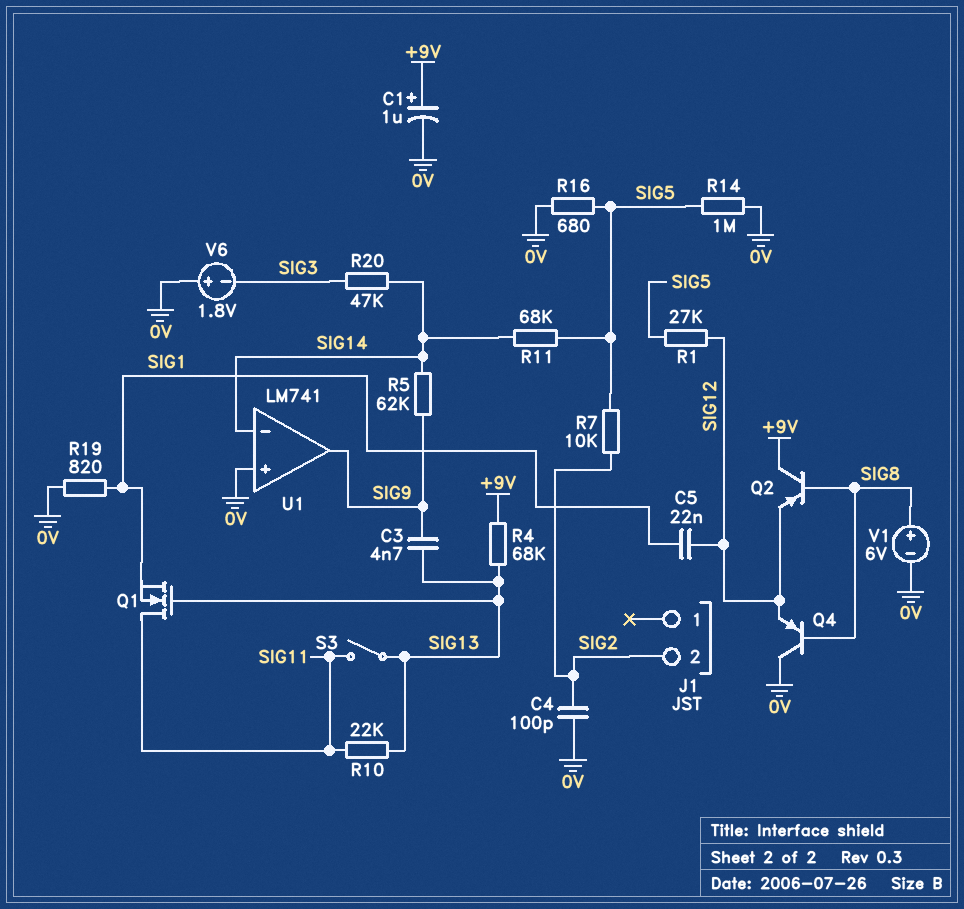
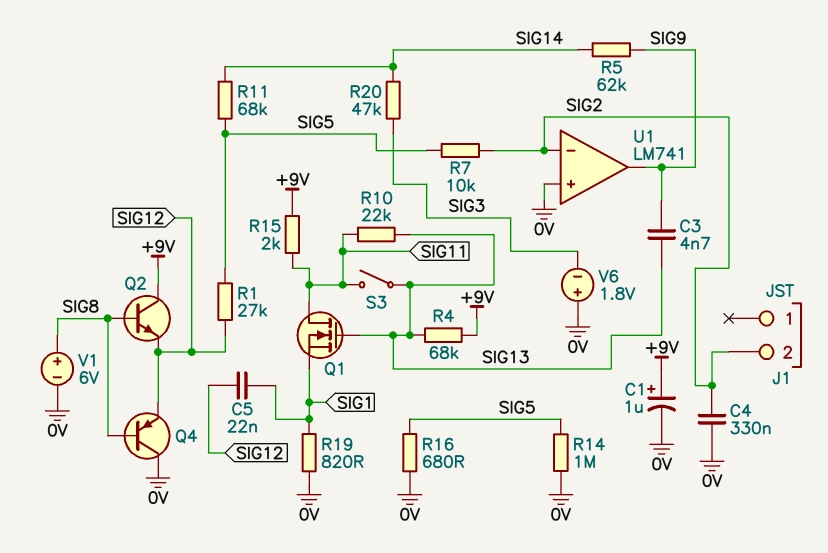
C4: 100pF (0V, SIG2) -> 330nF (0V, SIG2)
Q2: PNP (B SIG8, C +9V, E SIG12) -> NPN (B SIG8, C +9V, E SIG12)
R15: none -> 2k (+9V, SIG11)
U1 pin in-: SIG14 -> SIG2

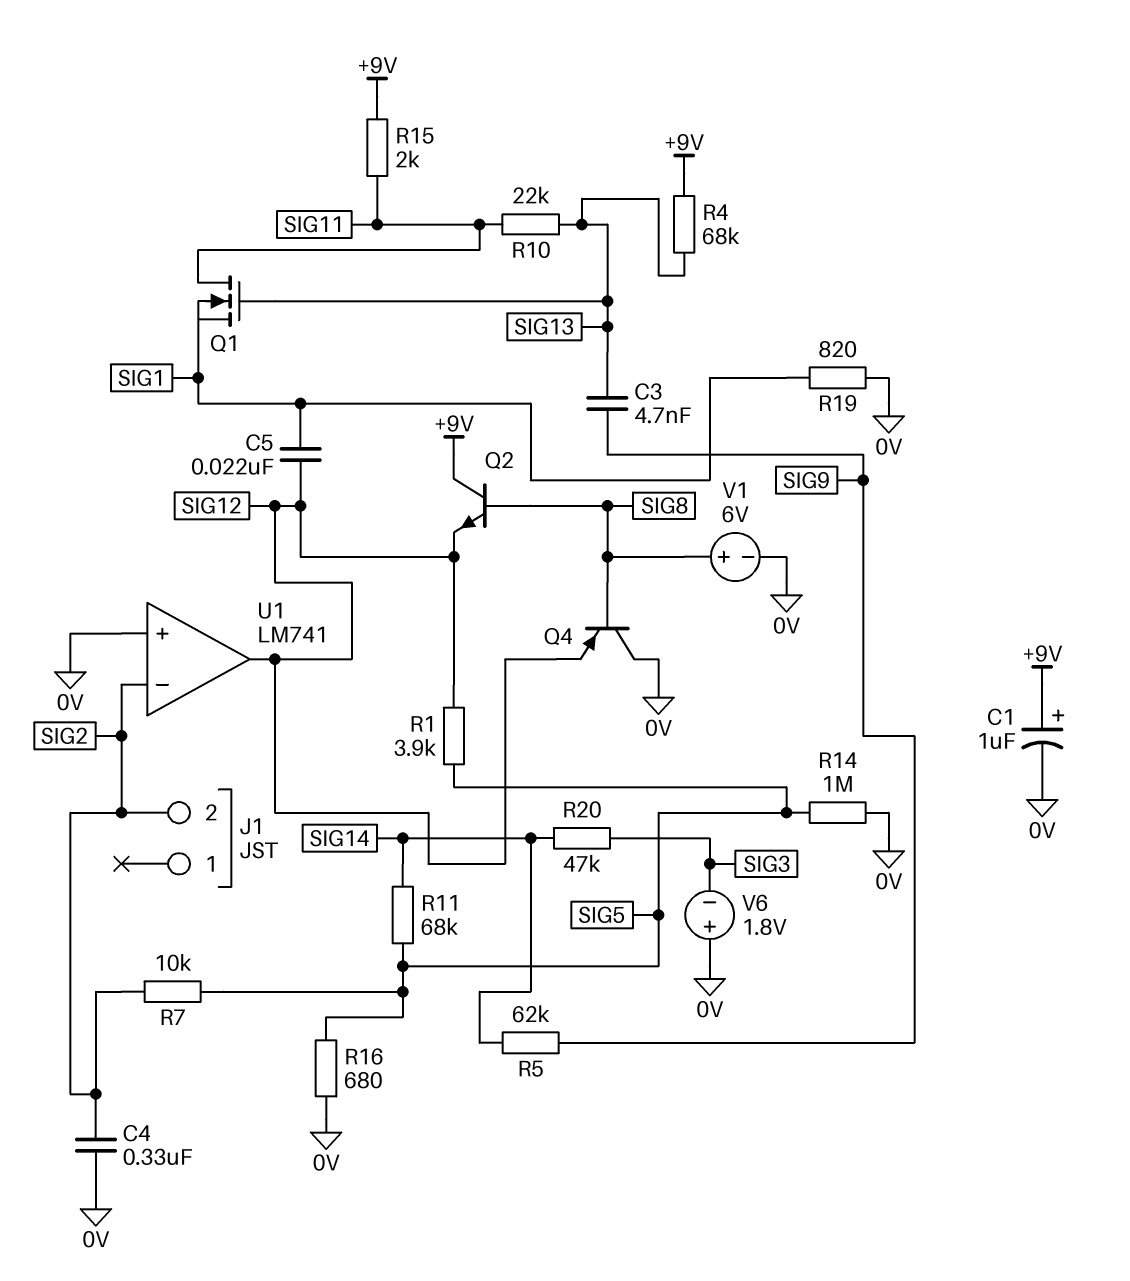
R1: 27k (SIG5, SIG12) -> 3.9k (SIG5, SIG12)
S3: switch (SIG11, SIG13) -> none
U1 pin out: SIG9 -> SIG12

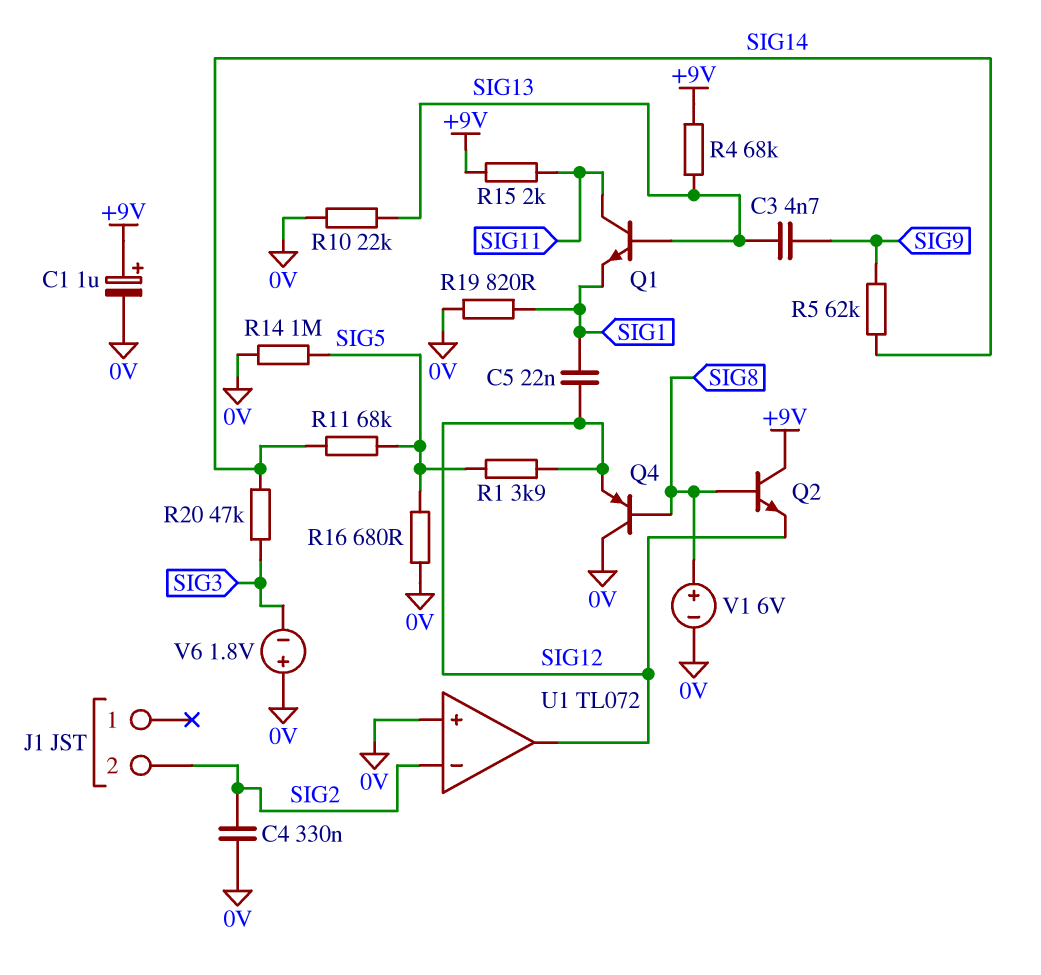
Q1: NMOS (G SIG13, D SIG11, S SIG1) -> NPN (B SIG13, C SIG11, E SIG1)
R7: 10k (SIG2, SIG5) -> none
R10: 22k (SIG11, SIG13) -> 22k (0V, SIG13)
U1: LM741 -> TL072

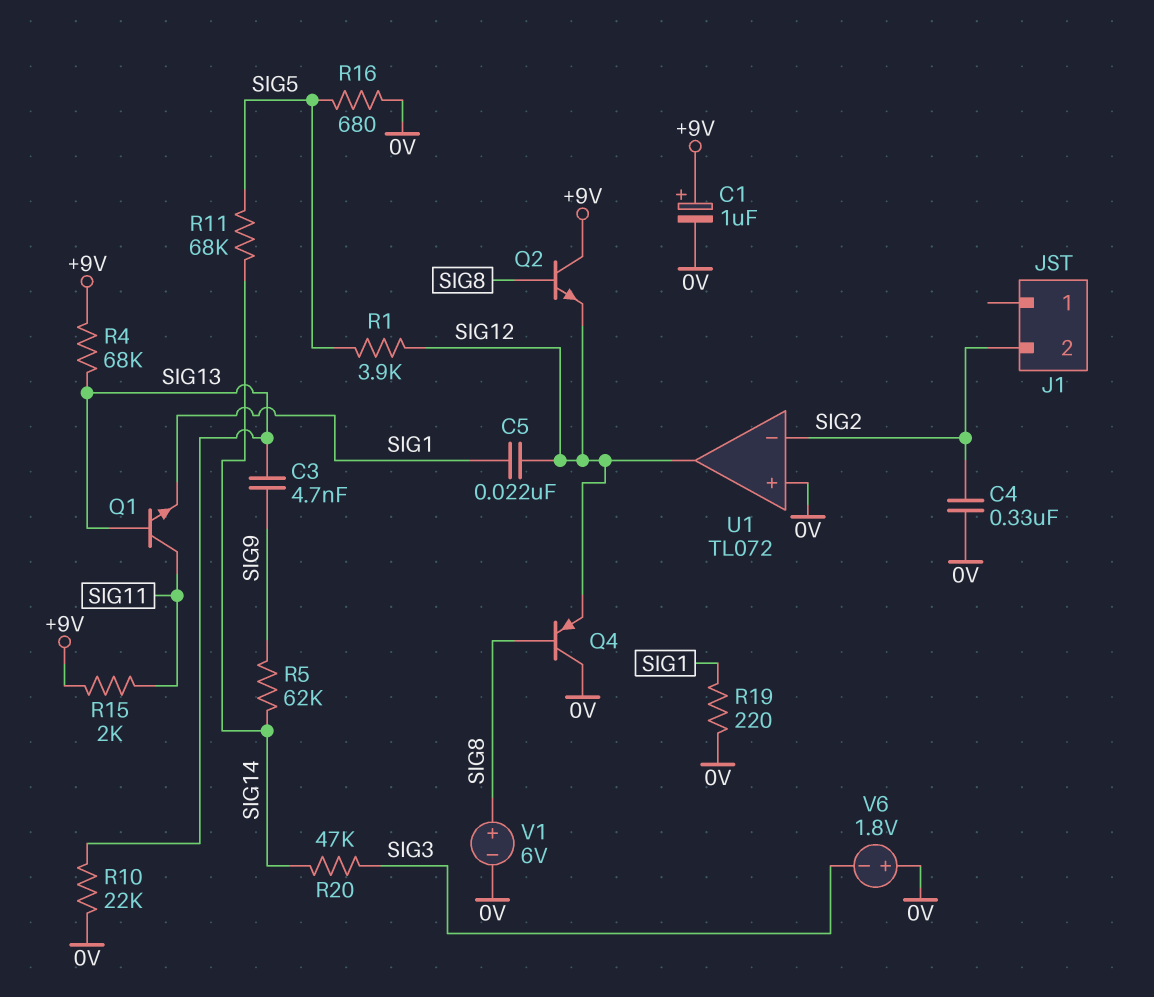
R14: 1M (0V, SIG5) -> none
R19: 820 (0V, SIG1) -> 220 (0V, SIG1)

